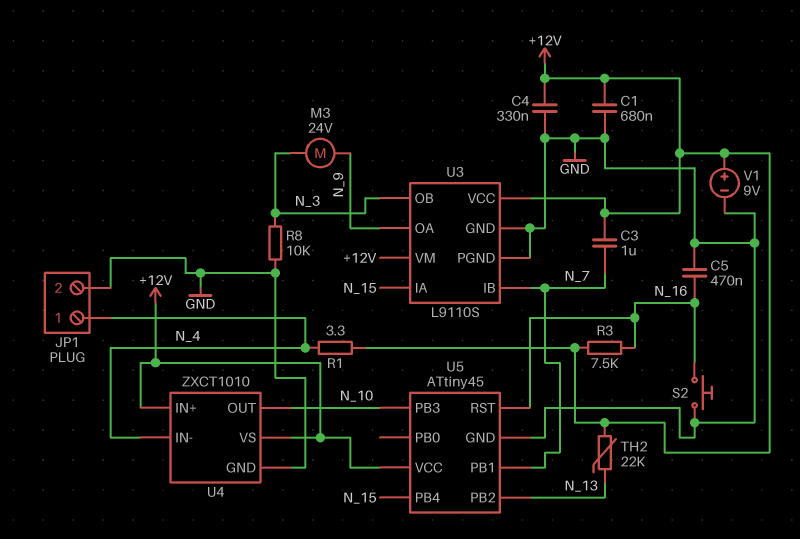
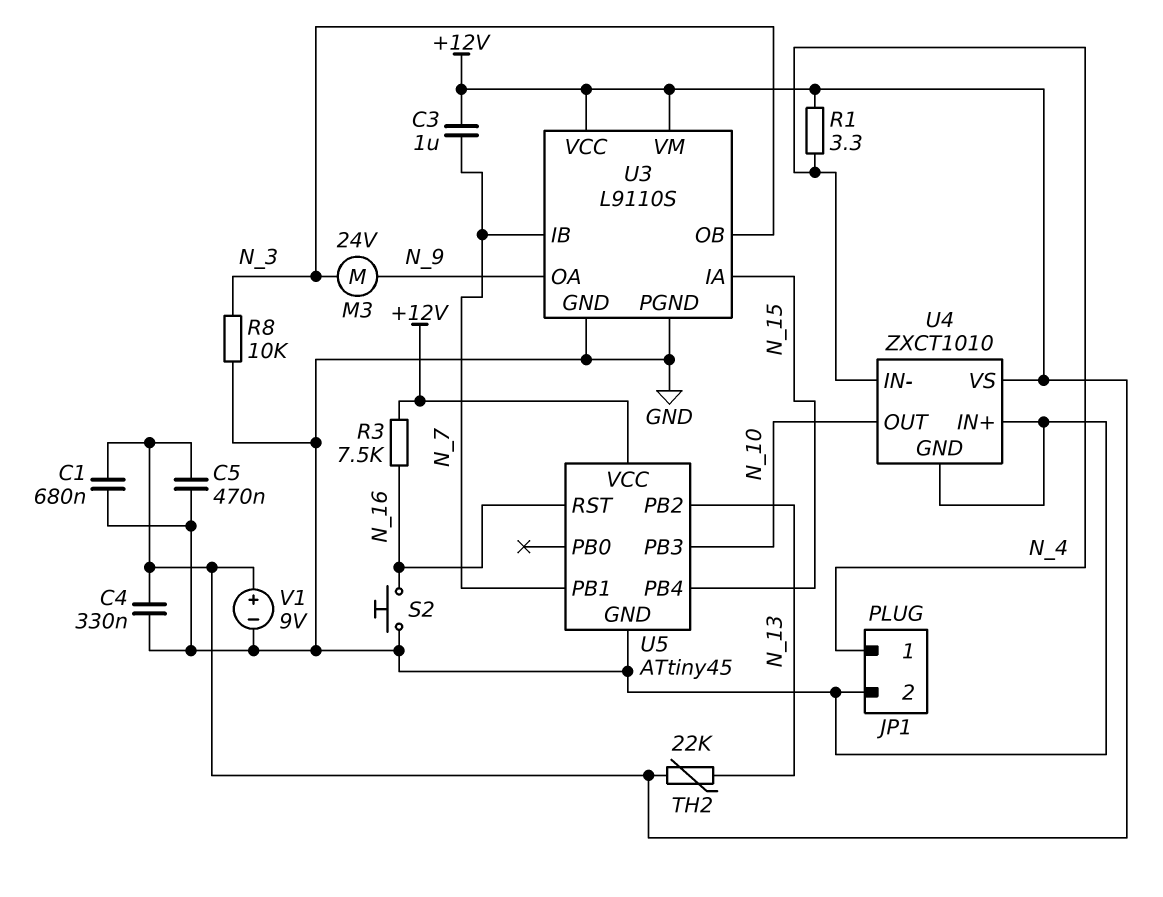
C5: 470nF (GND, N_16) -> 470nF (+12V, GND)
U4 pin IN+: +12V -> GND

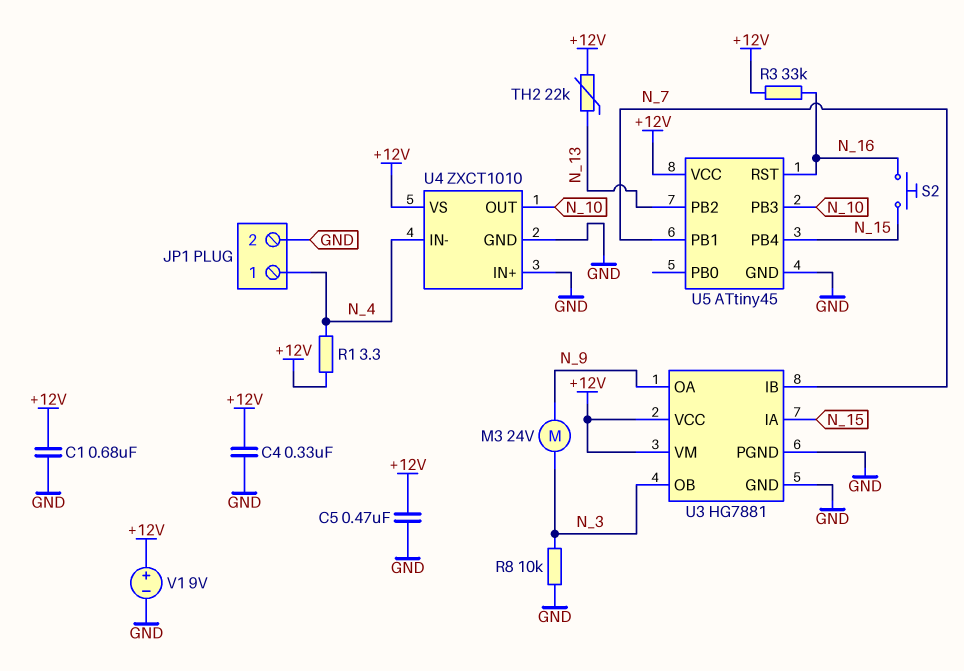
C3: 1uF (+12V, N_7) -> none
R3: 7.5k (+12V, N_16) -> 33k (+12V, N_16)
S2: button (GND, N_16) -> button (N_15, N_16)
U3: L9110S -> HG7881

